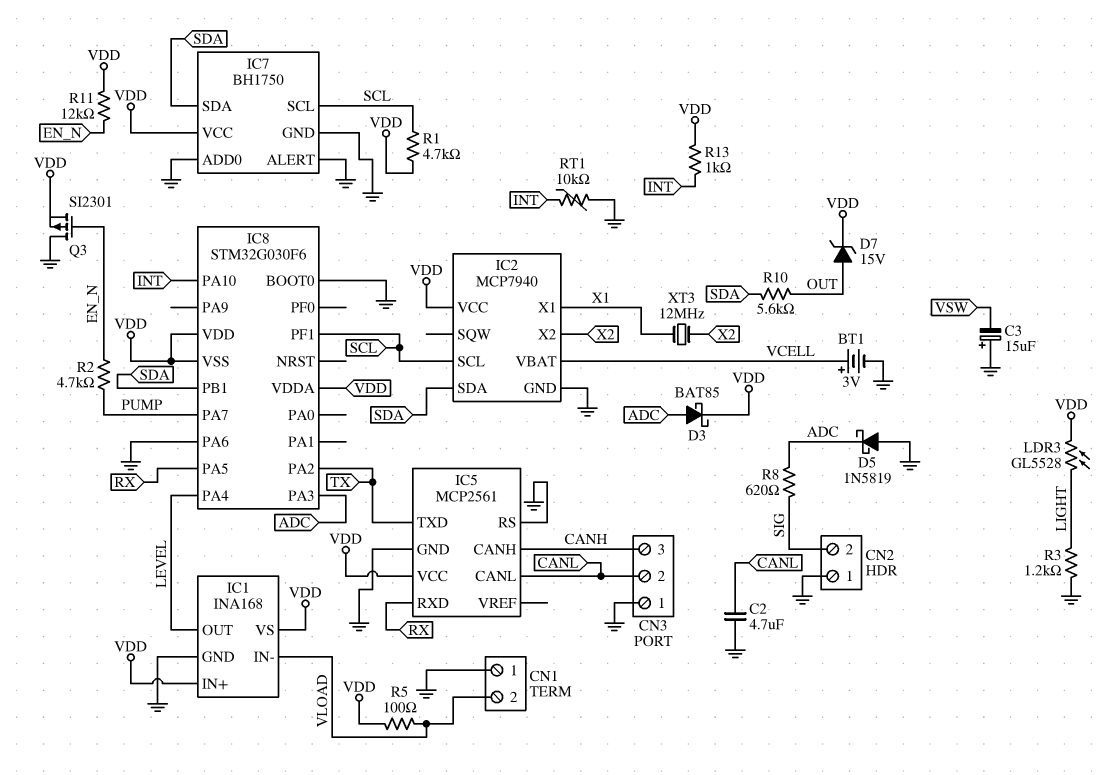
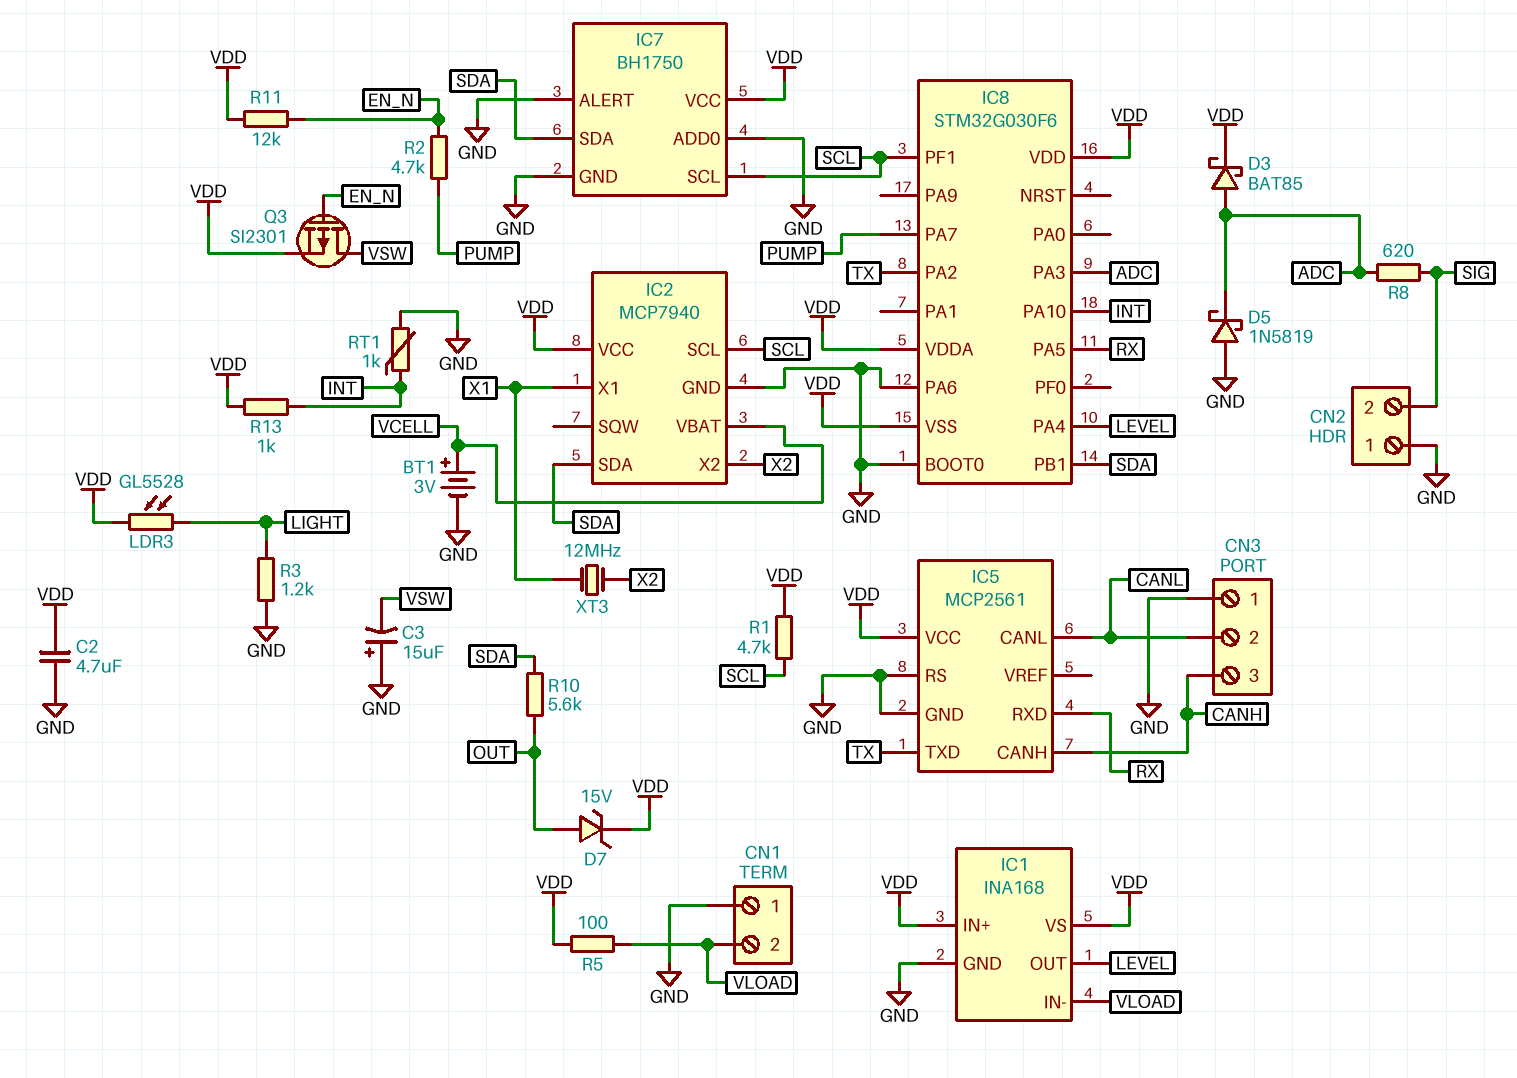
C2: 4.7uF (CANL, GND) -> 4.7uF (GND, VDD)
Q3: PMOS SI2301 (G EN_N, D GND, S VDD) -> PMOS SI2301 (G EN_N, D VSW, S VDD)
RT1: 10k (GND, INT) -> 1k (GND, INT)

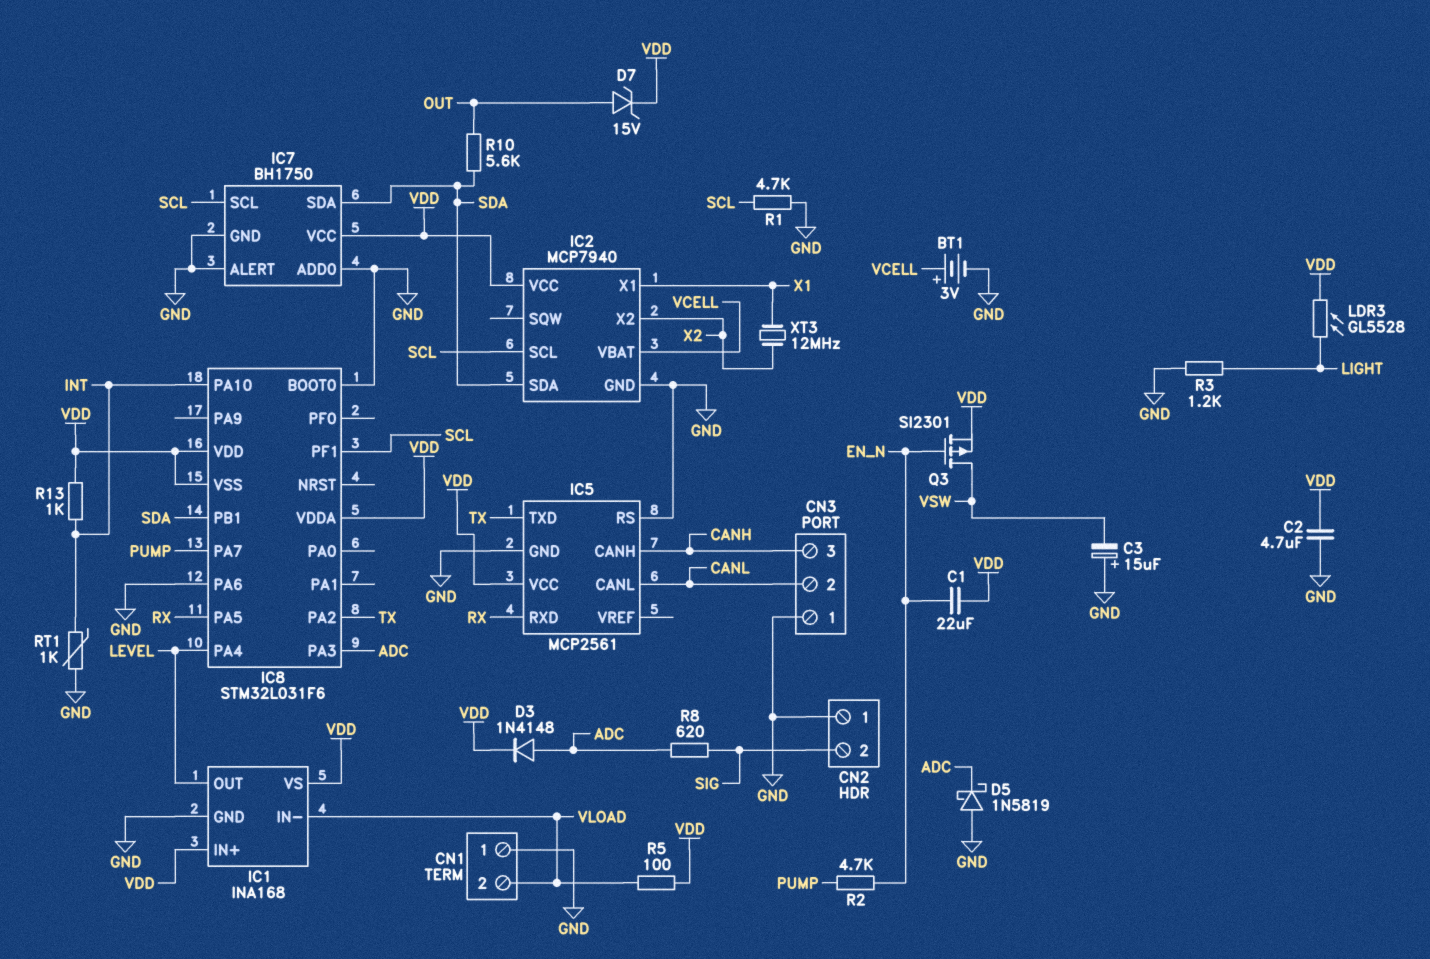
C1: none -> 22uF (EN_N, VDD)
D3: schottky BAT85 (A ADC, K VDD) -> diode 1N4148 (A ADC, K VDD)
IC8: STM32G030F6 -> STM32L031F6
R1: 4.7k (SCL, VDD) -> 4.7k (GND, SCL)
R11: 12k (EN_N, VDD) -> none

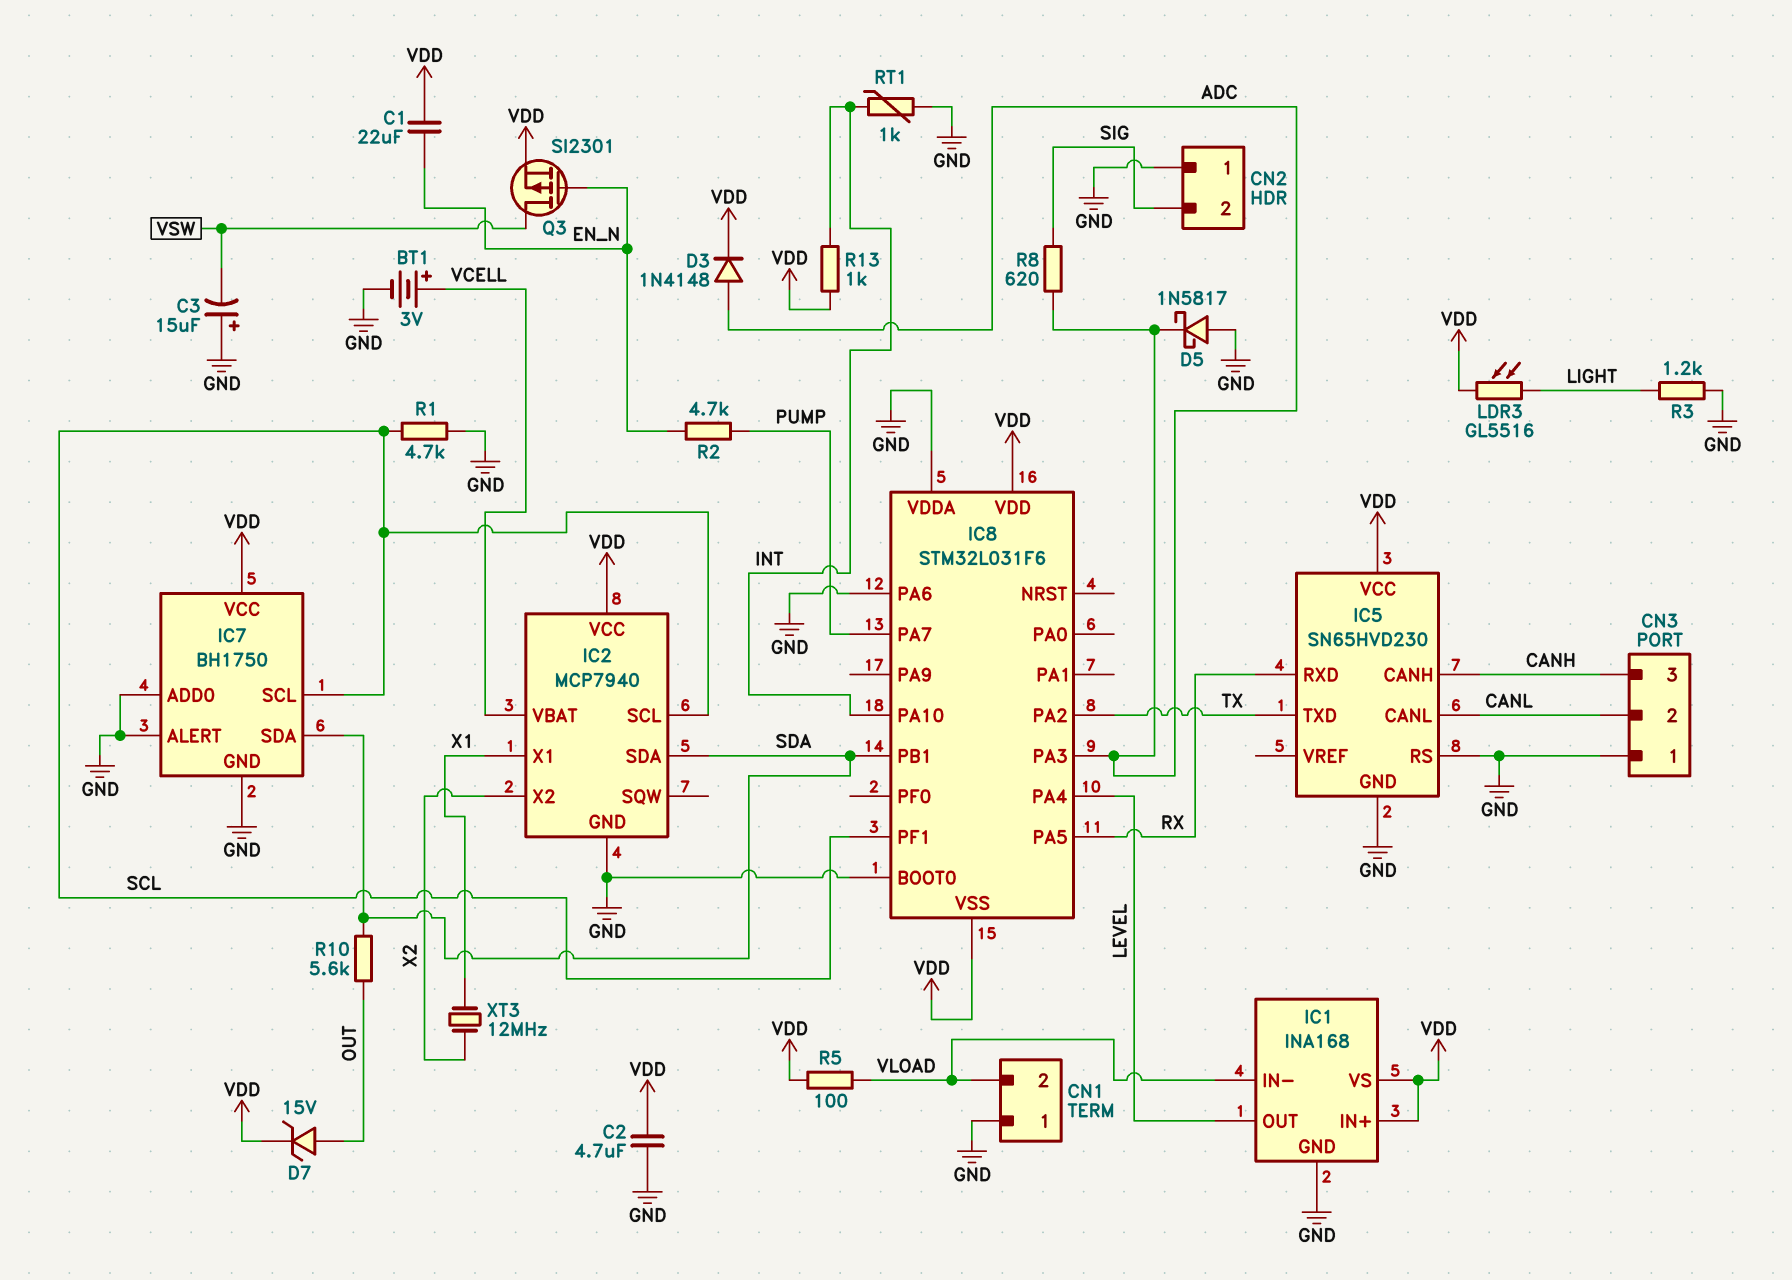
D5: schottky 1N5819 (A GND, K ADC) -> schottky 1N5817 (A GND, K ADC)
IC5: MCP2561 -> SN65HVD230
IC8 pin VDDA: VDD -> GND
LDR3: GL5528 (LIGHT, VDD) -> GL5516 (LIGHT, VDD)

